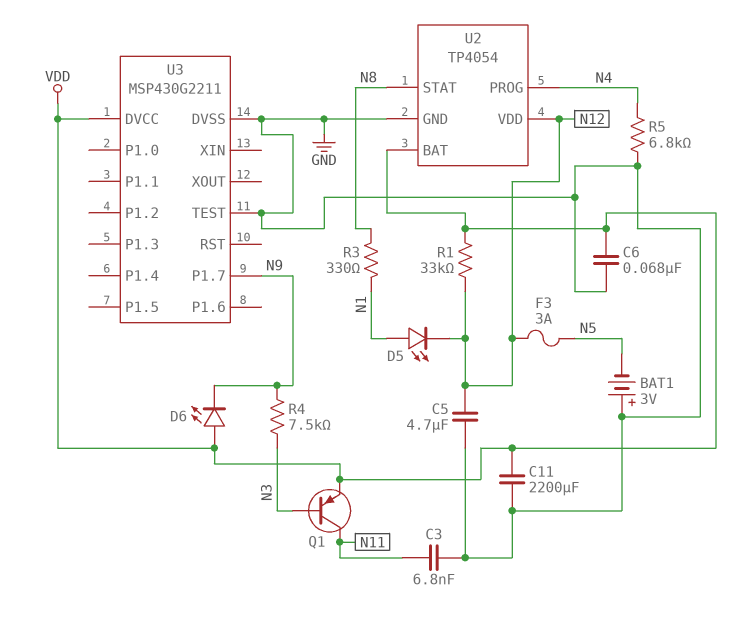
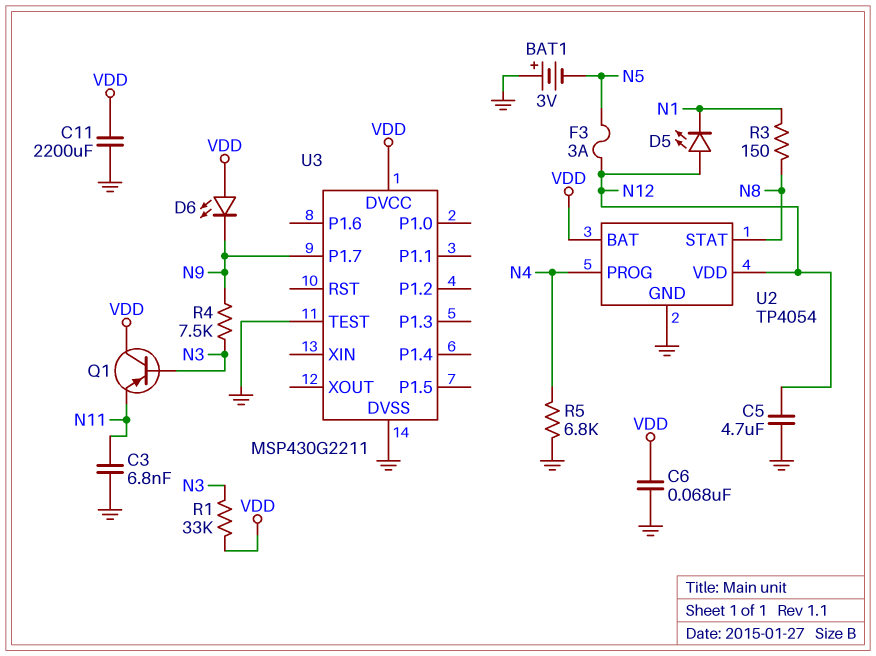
D5: LED (A N1, K N12) -> LED (A N12, K N1)
Q1: PNP (B N3, C N11, E VDD) -> PNP (B N3, C VDD, E N11)
R1: 33k (N12, VDD) -> 33k (N3, VDD)
R3: 330 (N1, N8) -> 150 (N1, N8)

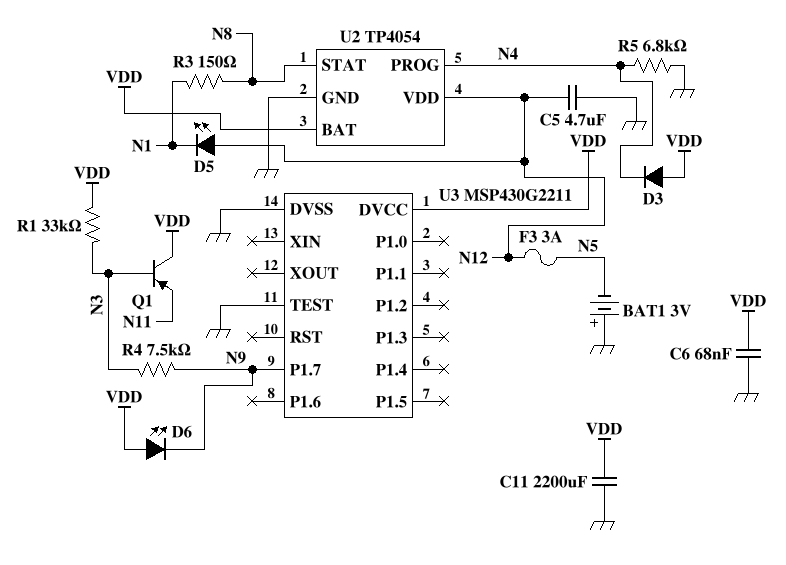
C3: 6.8nF (GND, N11) -> none
D3: none -> diode (A VDD, K N4)

